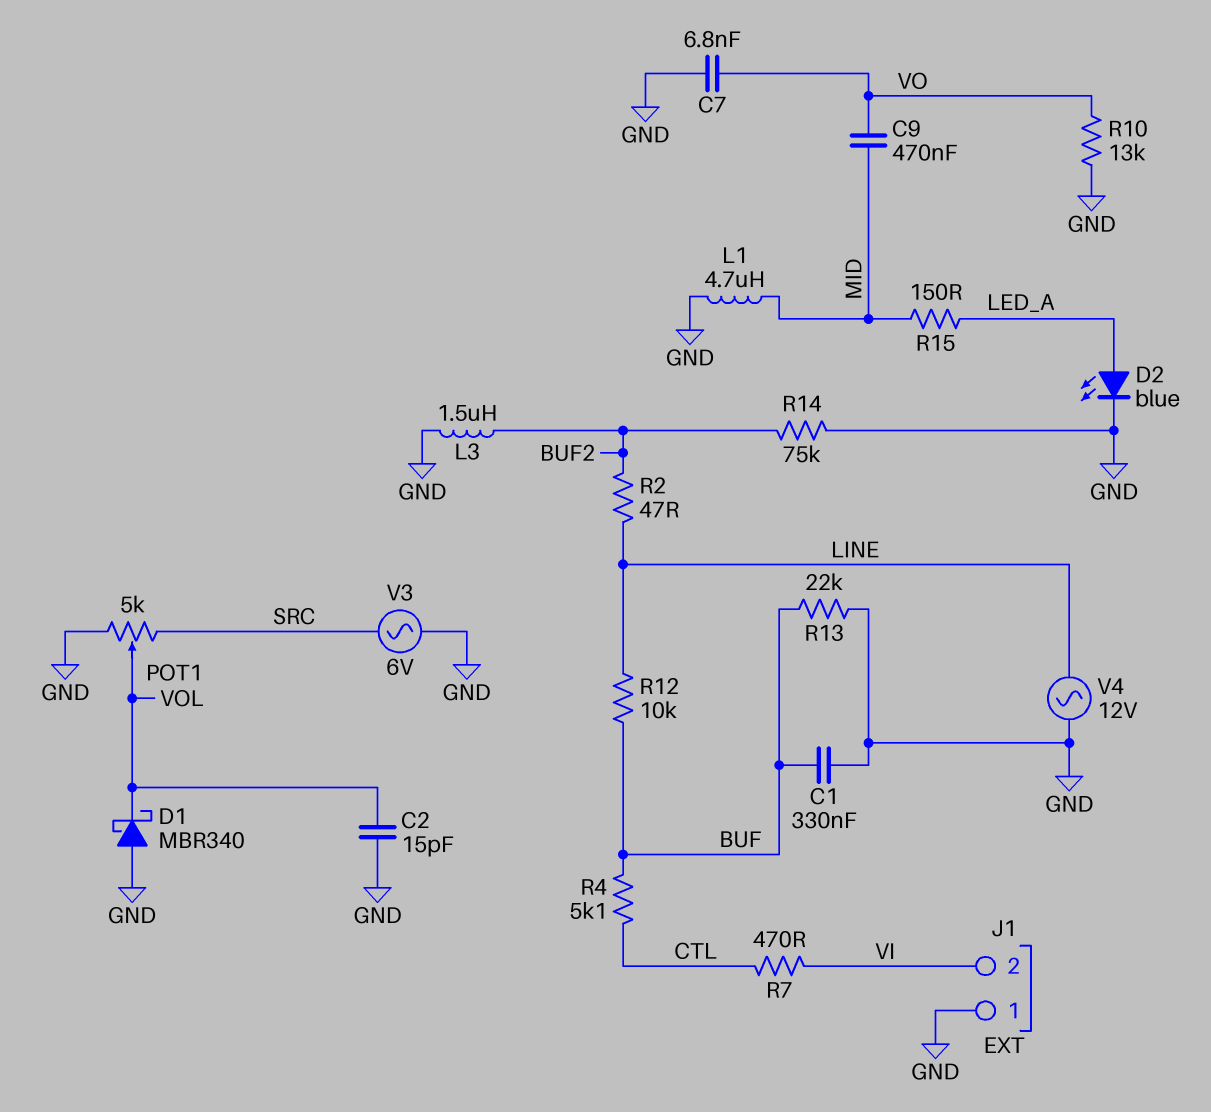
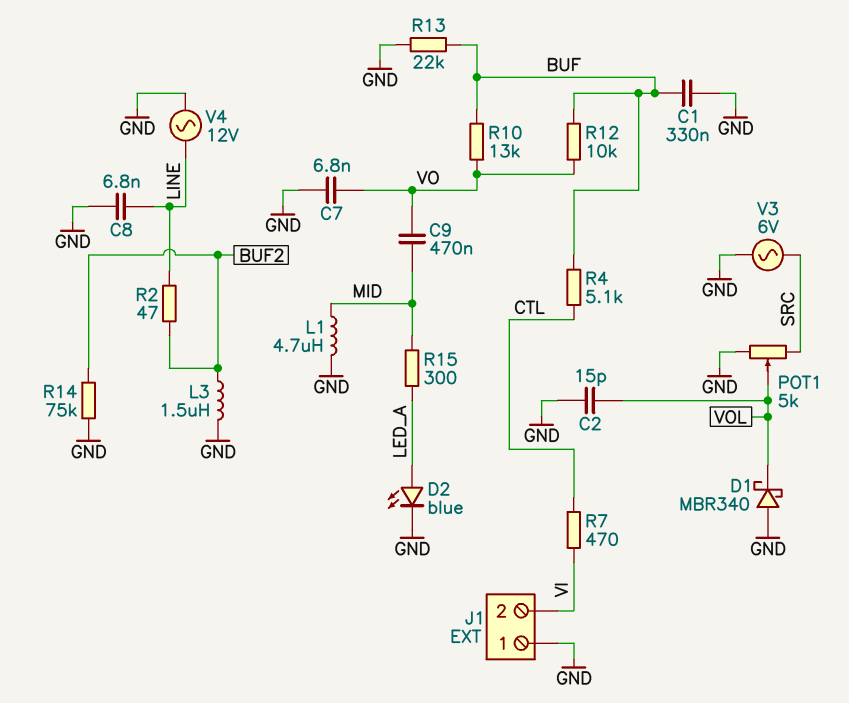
C8: none -> 6.8nF (GND, LINE)
R10: 13k (GND, VO) -> 13k (BUF, VO)
R12: 10k (BUF, LINE) -> 10k (BUF, VO)
R15: 150 (LED_A, MID) -> 300 (LED_A, MID)

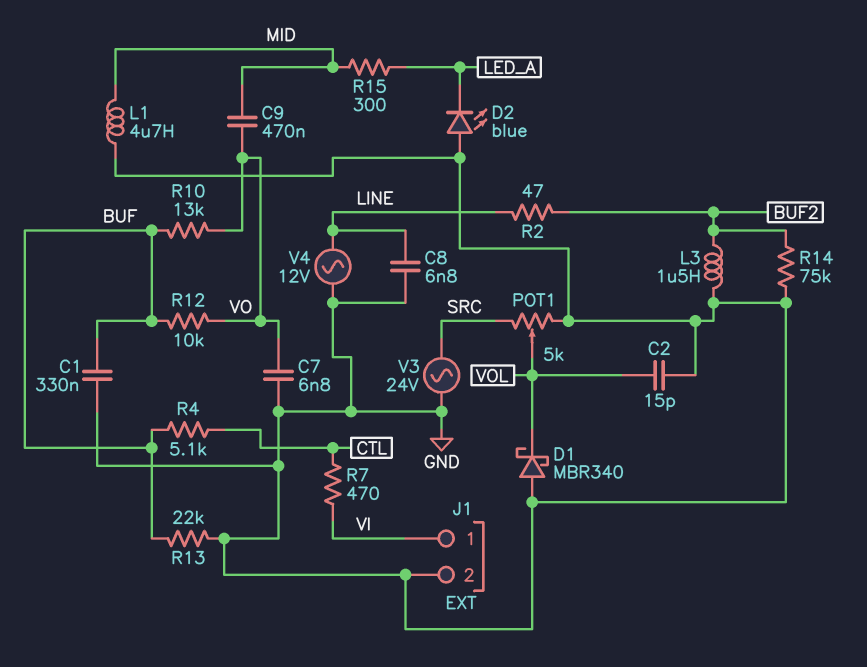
D2: LED blue (A LED_A, K GND) -> LED blue (A GND, K LED_A)
J1 pin 1: GND -> VI
J1 pin 2: VI -> GND
V3: AC 6V (GND, SRC) -> AC 24V (GND, SRC)

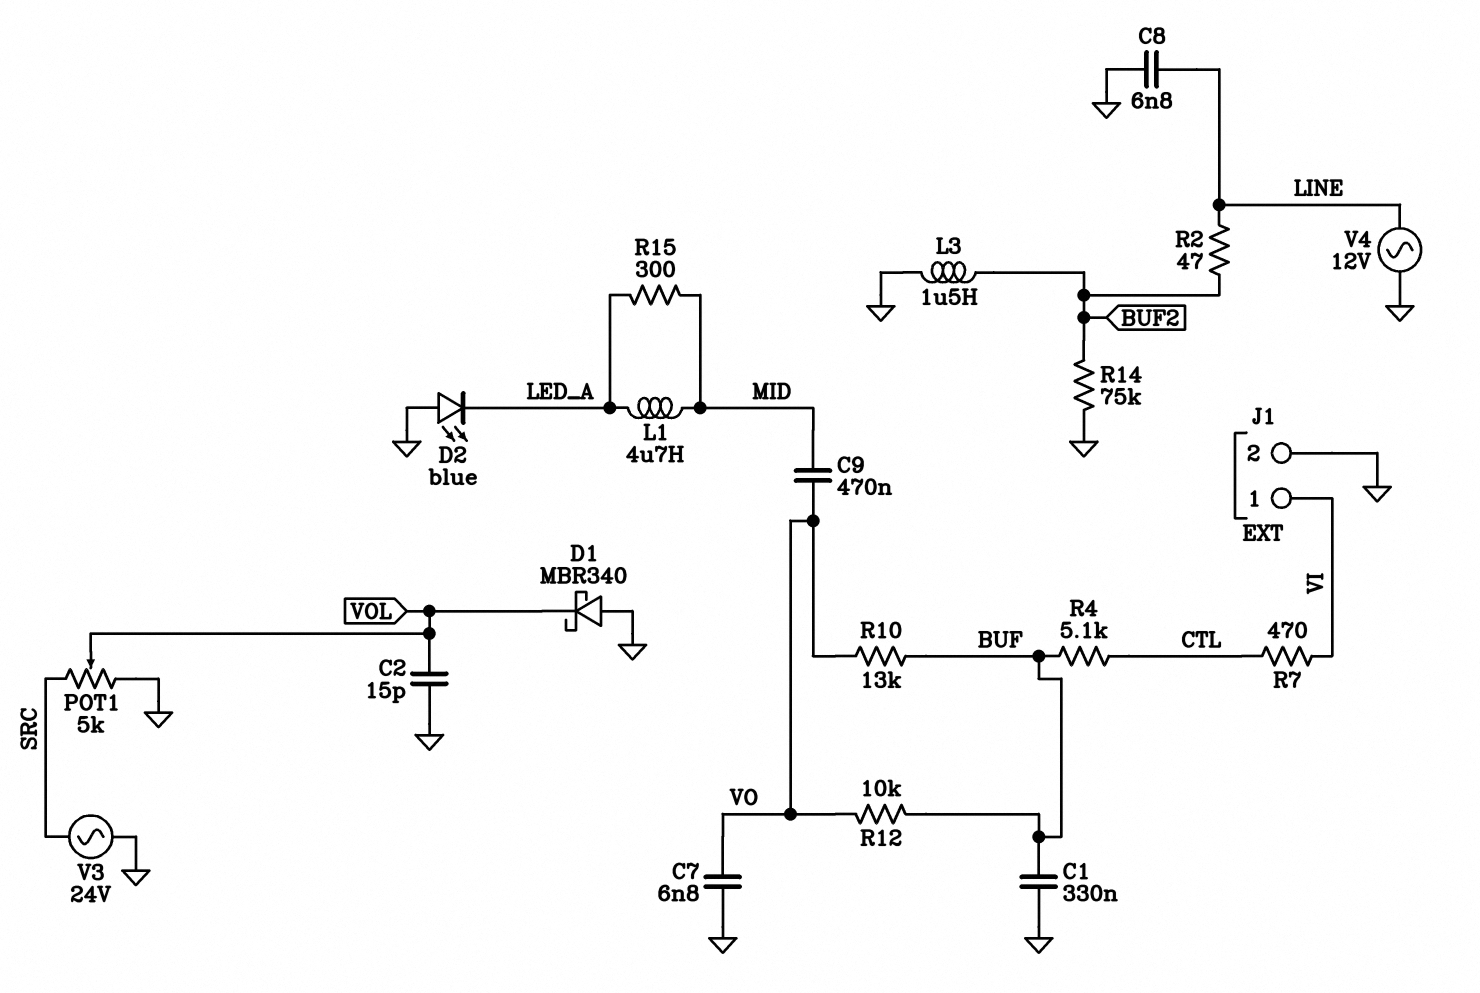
L1: 4.7uH (GND, MID) -> 4.7uH (LED_A, MID)
R13: 22k (BUF, GND) -> none

